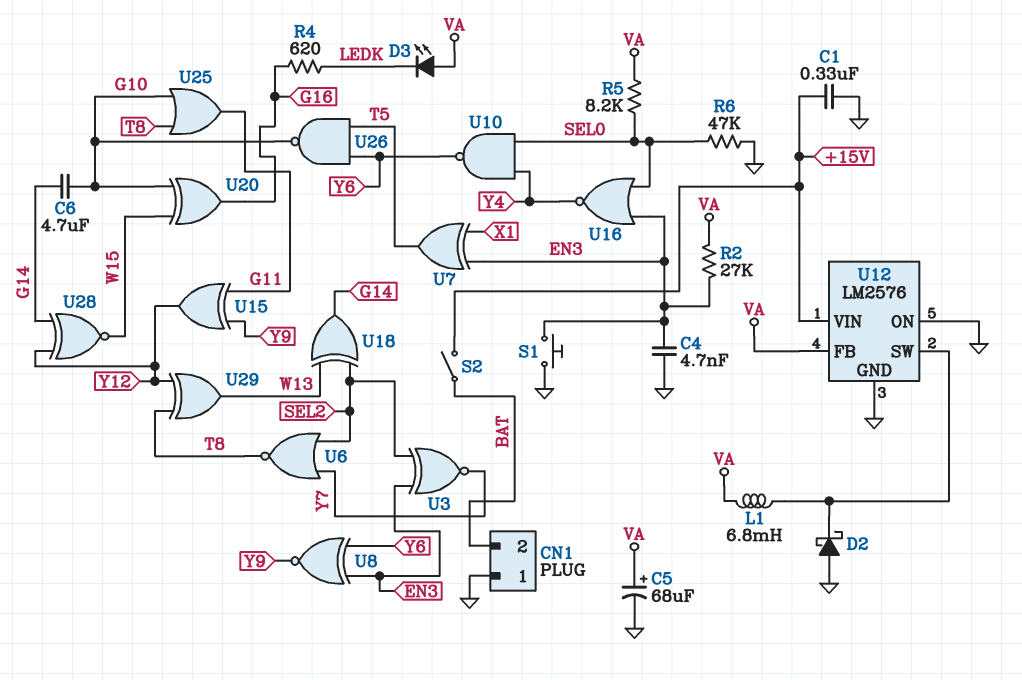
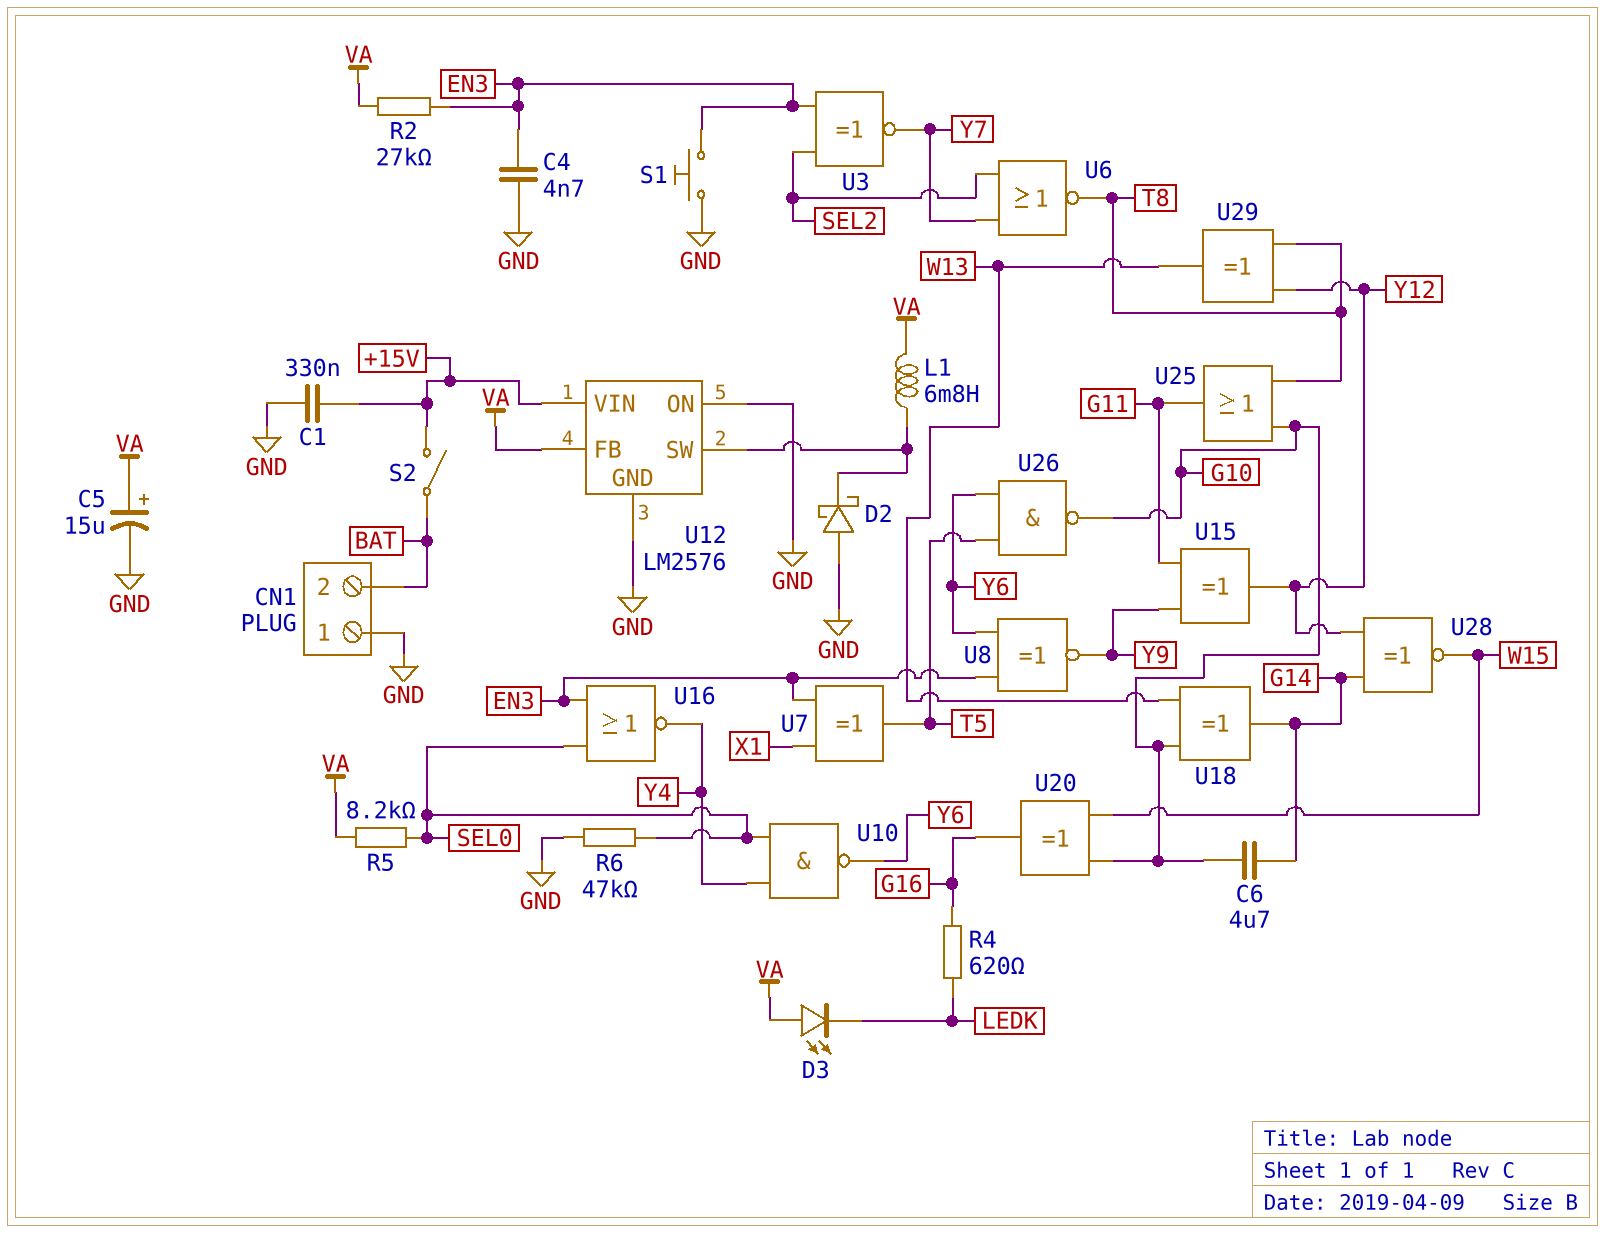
C5: 68uF (plus VA, minus GND) -> 15uF (plus VA, minus GND)
U18: XOR (in SEL2, in W13, out G14) -> XOR (in G10, in W13, out G14)

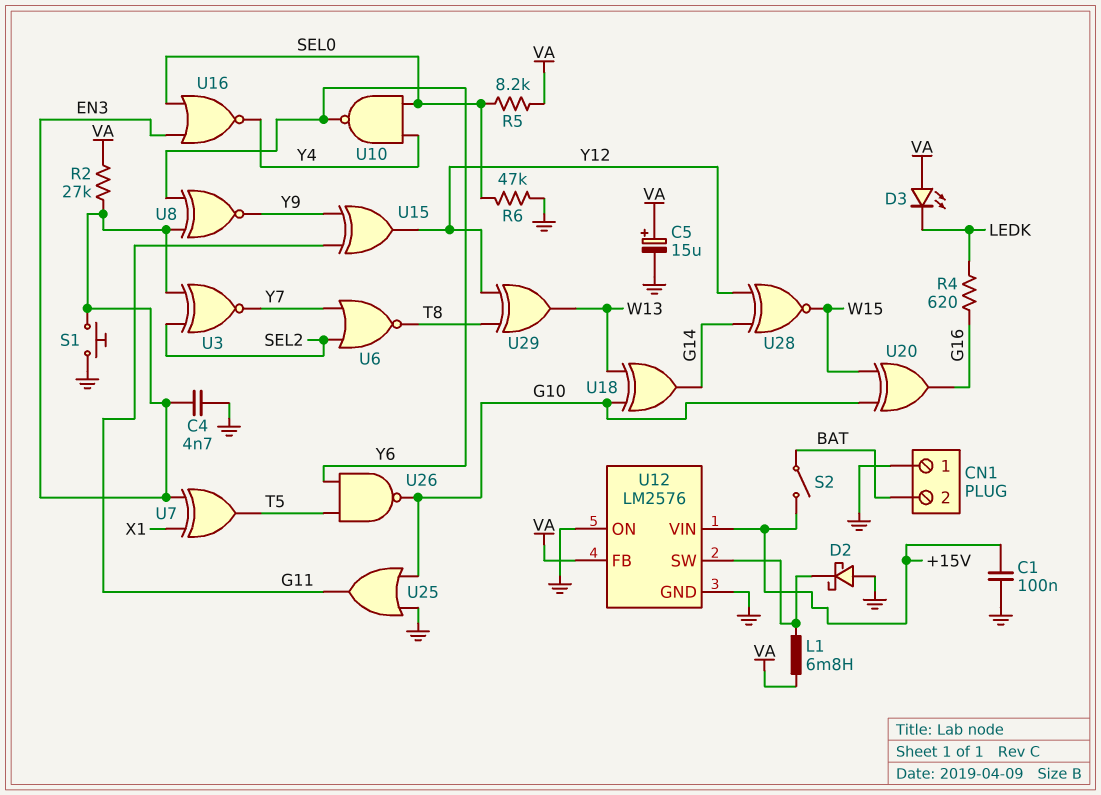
C1: 330nF (+15V, GND) -> 100nF (+15V, GND)
C6: 4.7uF (G10, G14) -> none
U25: OR (in G10, in T8, out G11) -> OR (in G10, in GND, out G11)

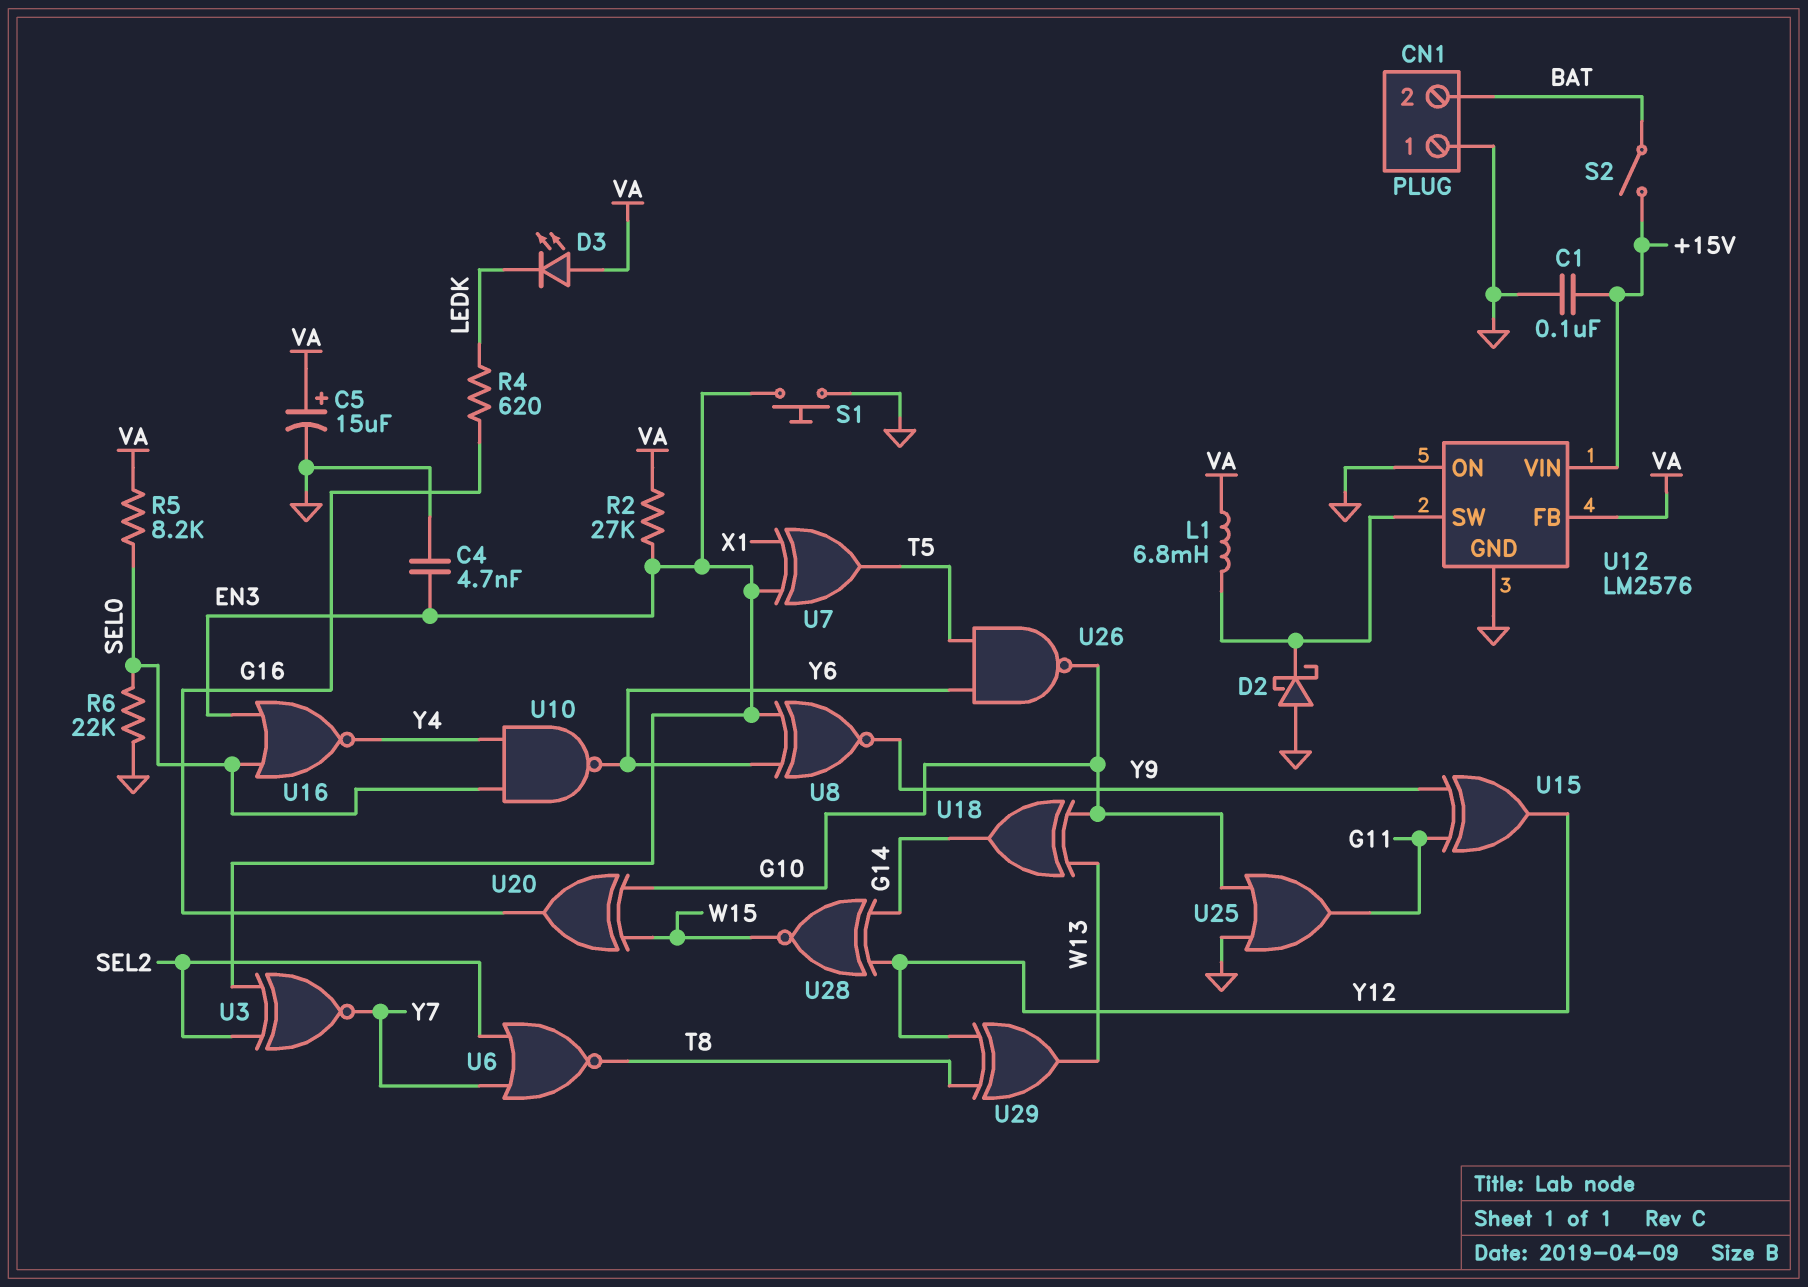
R6: 47k (GND, SEL0) -> 22k (GND, SEL0)

